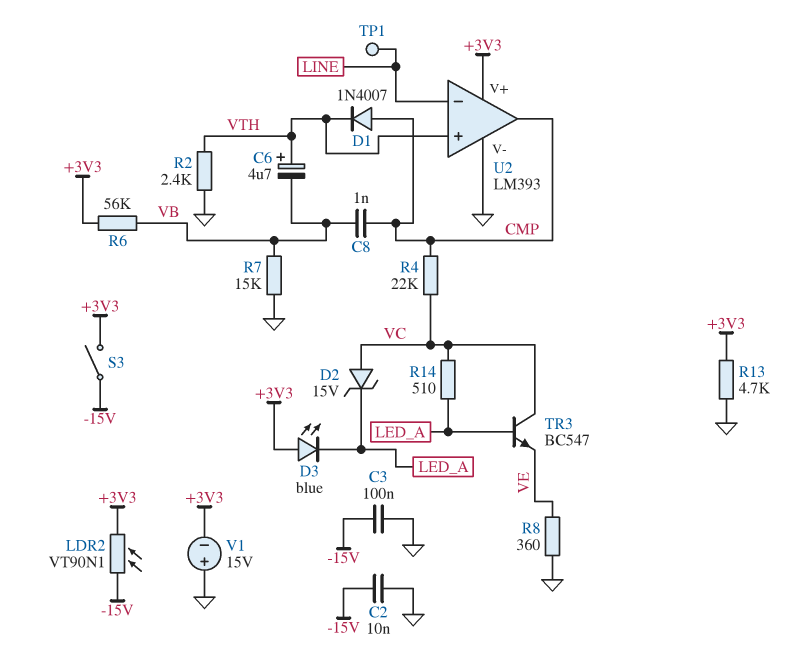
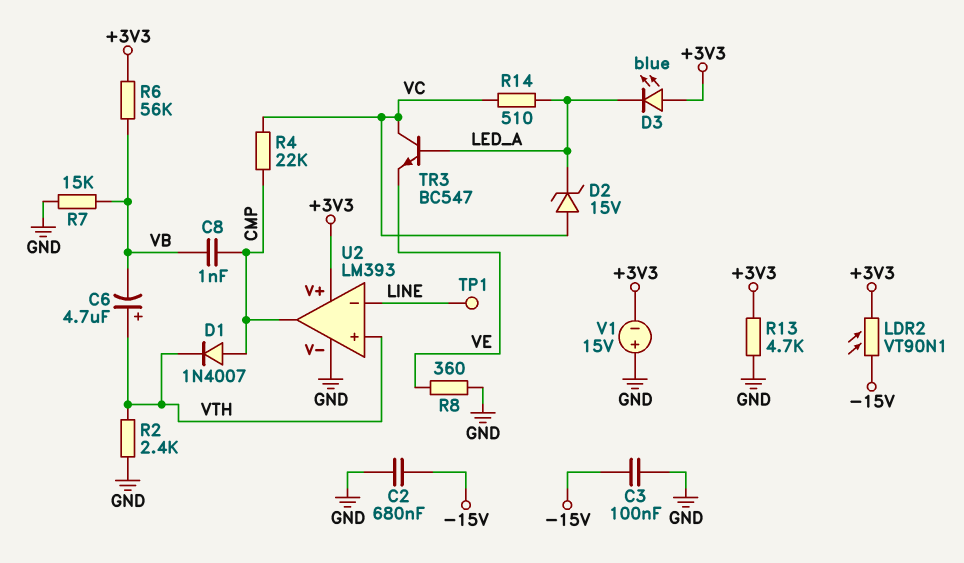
C2: 10nF (-15V, GND) -> 680nF (-15V, GND)
S3: switch (+3V3, -15V) -> none

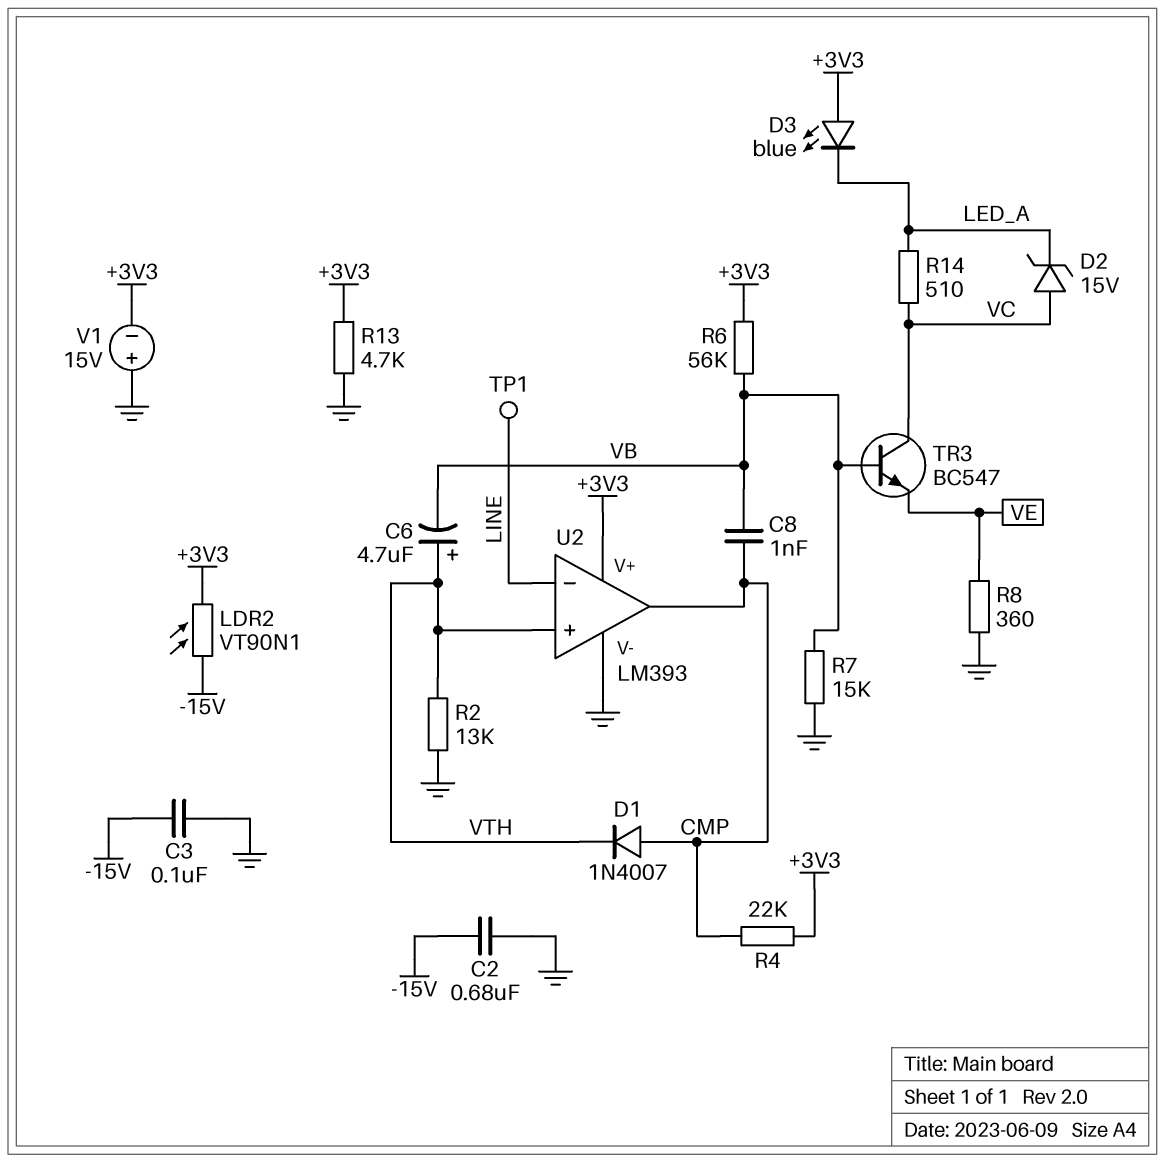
R2: 2.4k (GND, VTH) -> 13k (GND, VTH)
R4: 22k (CMP, VC) -> 22k (+3V3, CMP)
TR3: NPN BC547 (B LED_A, C VC, E VE) -> NPN BC547 (B VB, C VC, E VE)

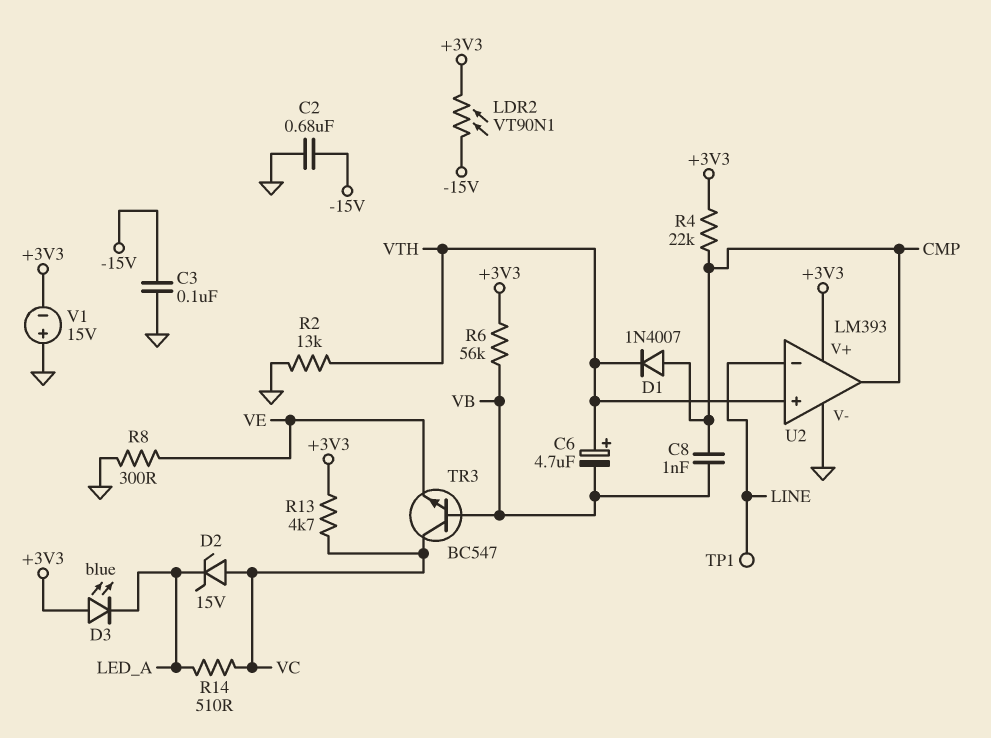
R7: 15k (GND, VB) -> none
R8: 360 (GND, VE) -> 300 (GND, VE)
R13: 4.7k (+3V3, GND) -> 4.7k (+3V3, VC)

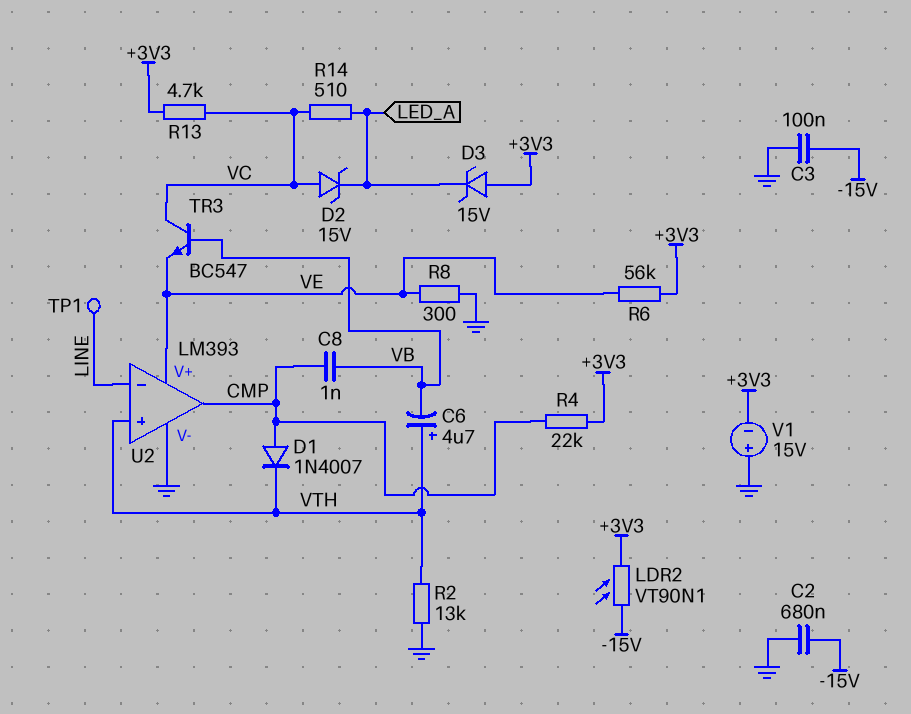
D3: LED blue (A +3V3, K LED_A) -> zener 15V (A +3V3, K LED_A)
R6: 56k (+3V3, VB) -> 56k (+3V3, VE)
U2 pin V+: +3V3 -> VE

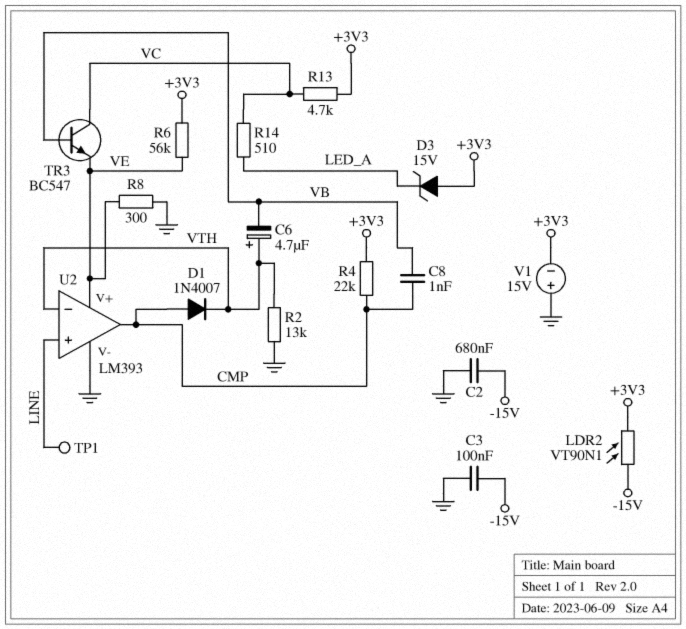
D2: zener 15V (A VC, K LED_A) -> none
U2 pin in+: VTH -> LINE
U2 pin in-: LINE -> VTH

